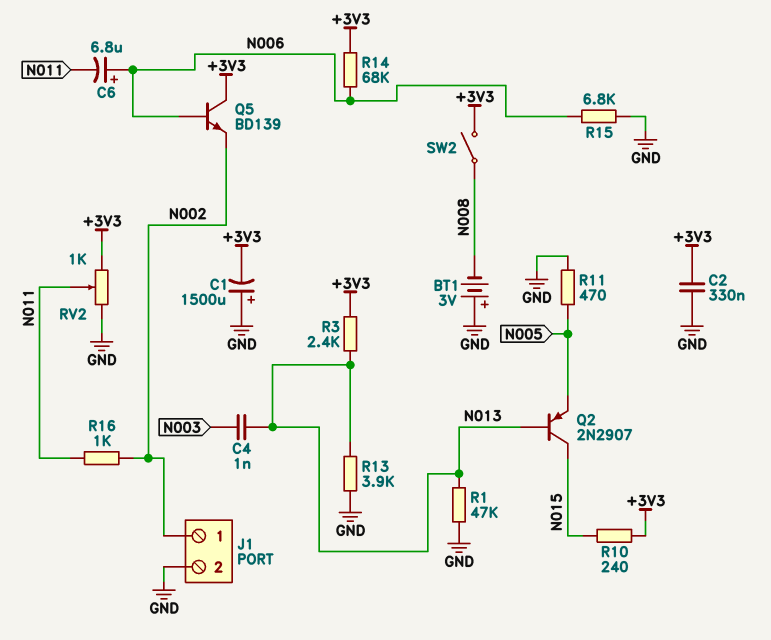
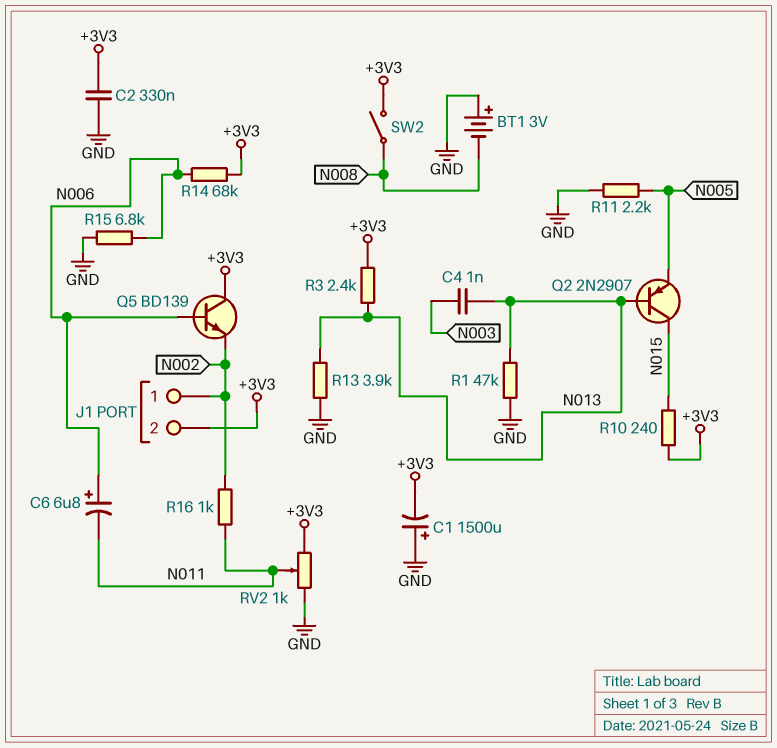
J1 pin 2: GND -> +3V3
R11: 470 (GND, N005) -> 2.2k (GND, N005)

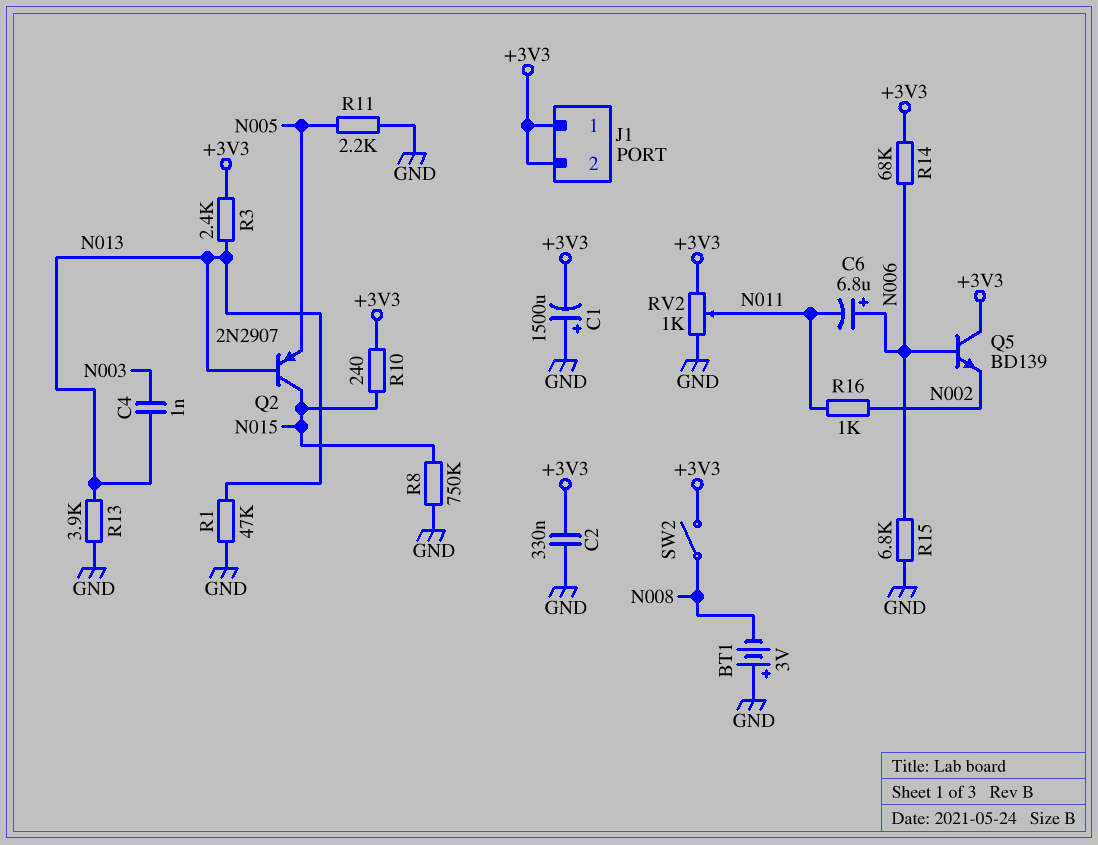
J1 pin 1: N002 -> +3V3
R8: none -> 750k (GND, N015)

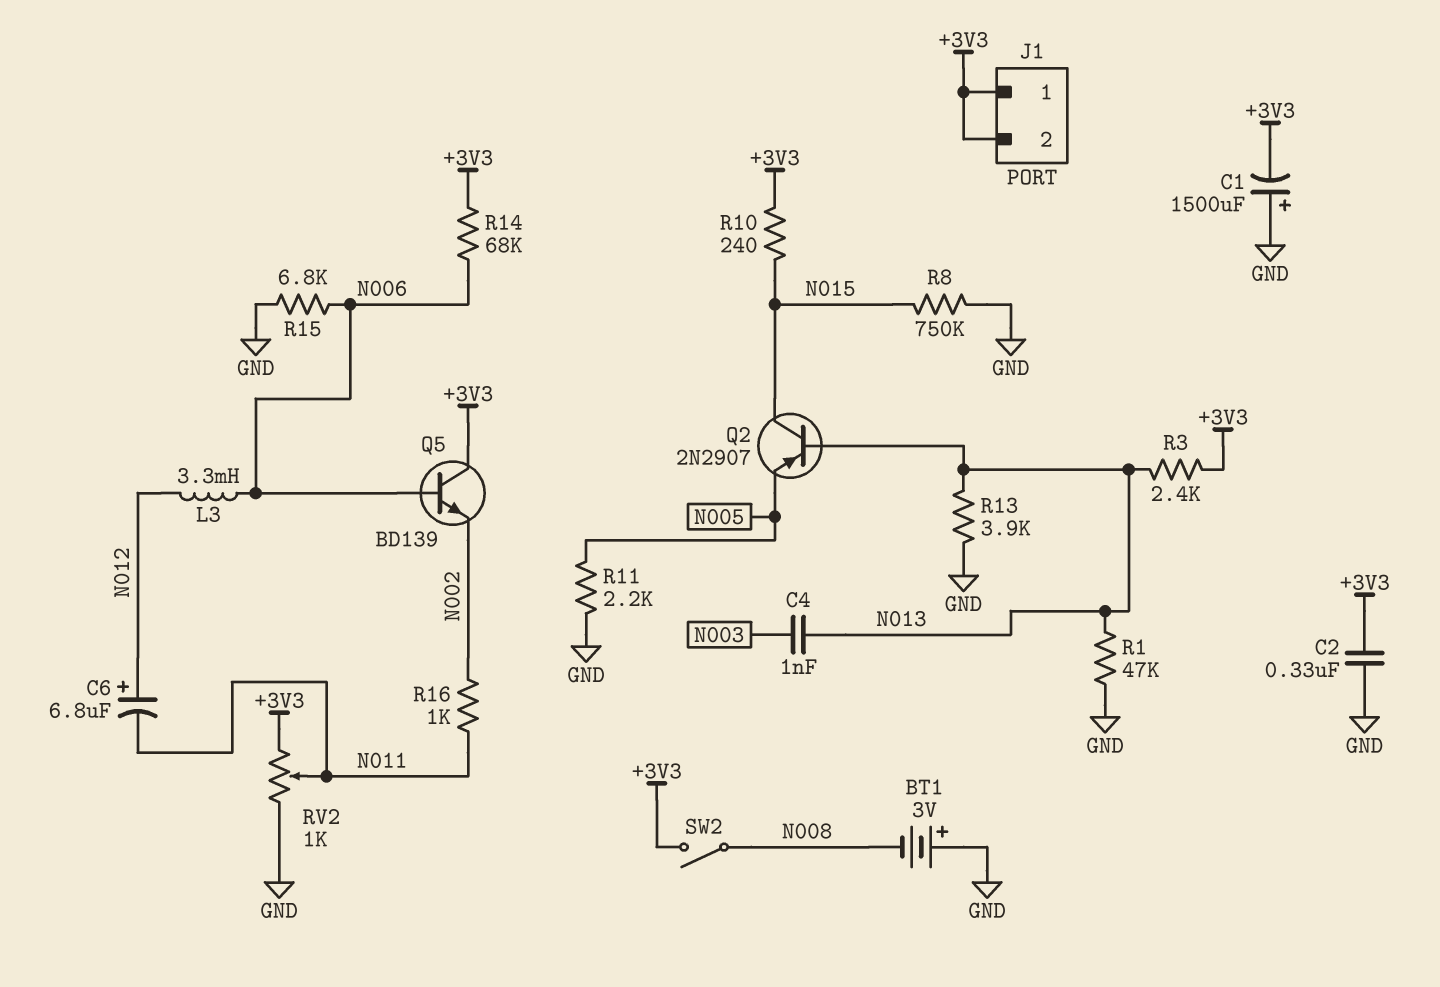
C6: 6.8uF (plus N006, minus N011) -> 6.8uF (plus N012, minus N011)
L3: none -> 3.3mH (N006, N012)

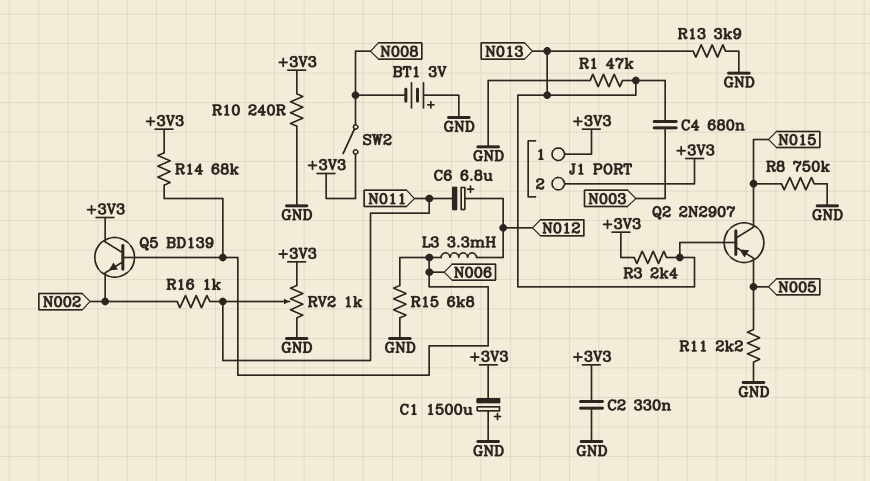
C4: 1nF (N003, N013) -> 680nF (N003, N013)
R10: 240 (+3V3, N015) -> 240 (+3V3, GND)

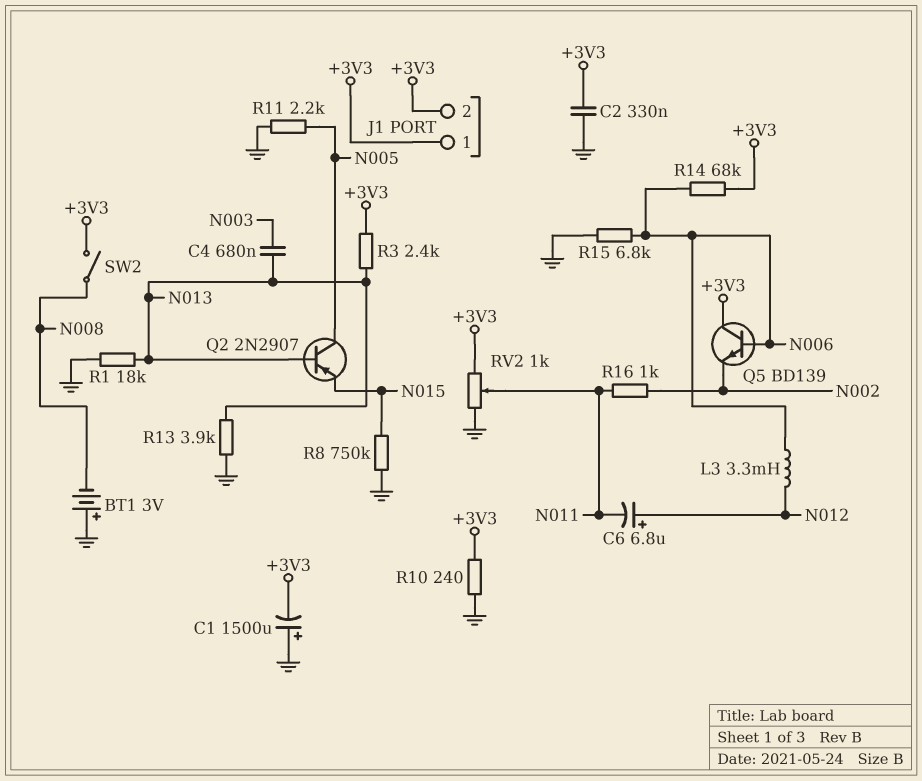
Q2: PNP 2N2907 (B N013, C N015, E N005) -> PNP 2N2907 (B N013, C N005, E N015)
R1: 47k (GND, N013) -> 18k (GND, N013)

